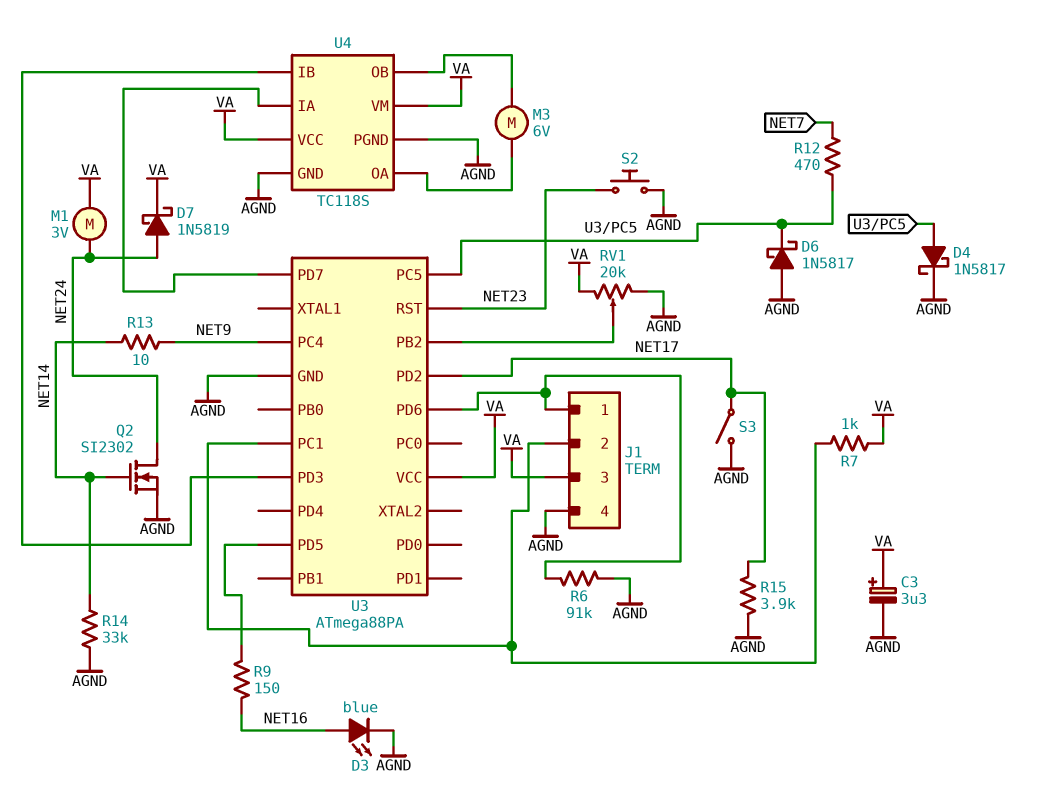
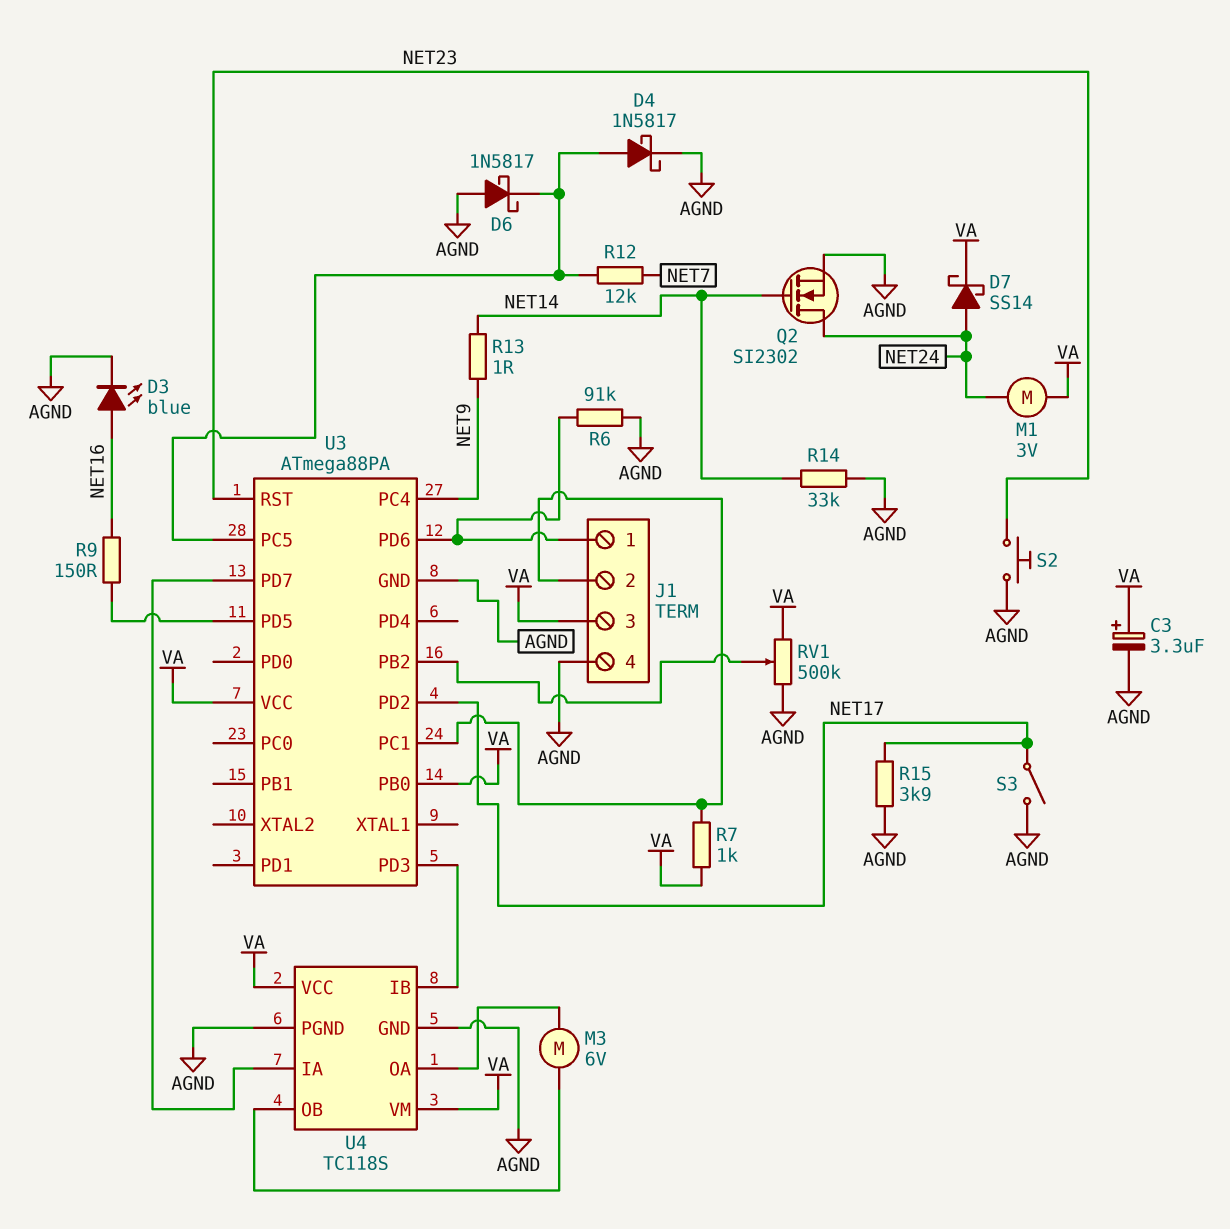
D7: schottky 1N5819 (A NET24, K VA) -> schottky SS14 (A NET24, K VA)
R12: 470 (NET7, U3/PC5) -> 12k (NET7, U3/PC5)
R13: 10 (NET9, NET14) -> 1 (NET9, NET14)
RV1: 20k (AGND, VA, wiper U3/PB2) -> 500k (AGND, VA, wiper U3/PB2)
U3 pin PB0: none -> VA

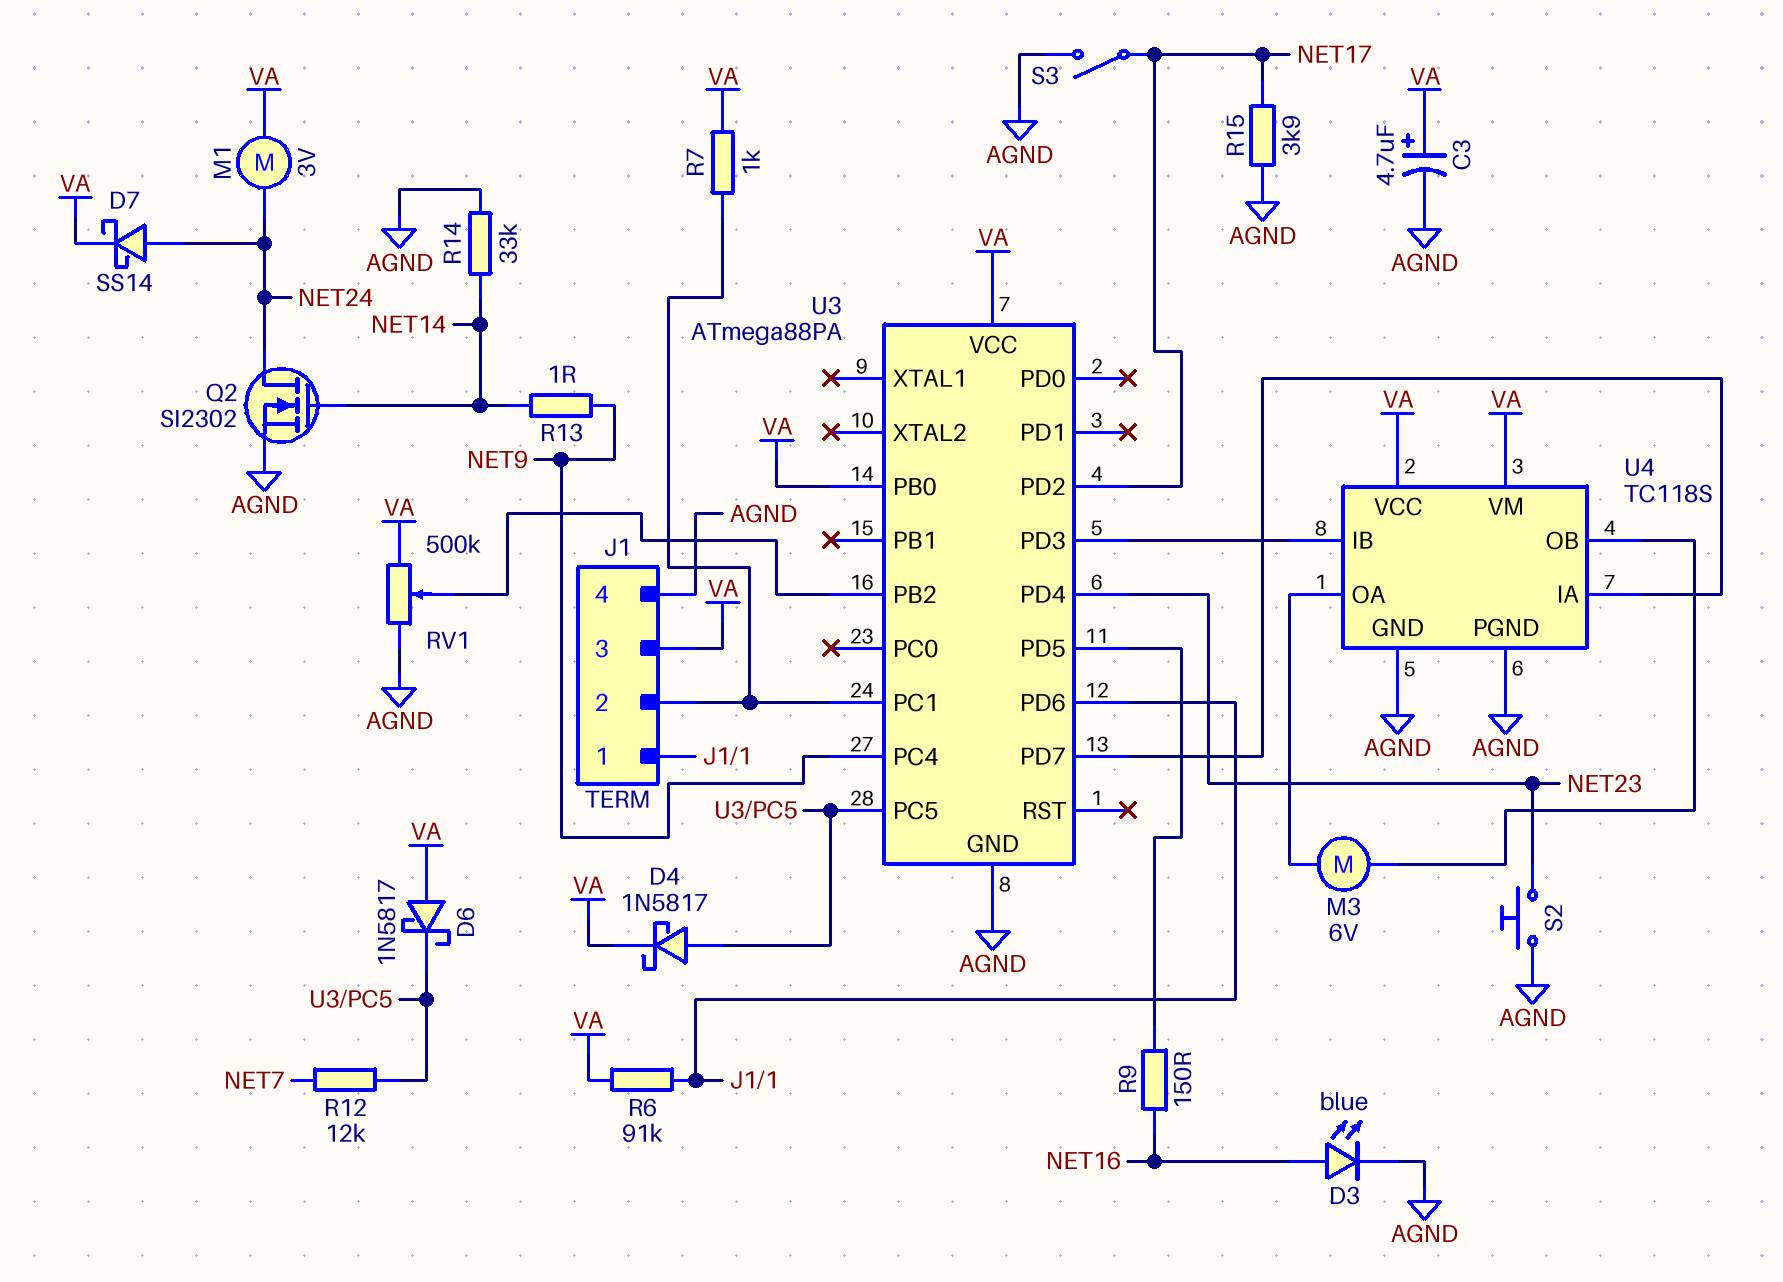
C3: 3.3uF (plus VA, minus AGND) -> 4.7uF (plus VA, minus AGND)
D4: schottky 1N5817 (A U3/PC5, K AGND) -> schottky 1N5817 (A U3/PC5, K VA)
D6: schottky 1N5817 (A AGND, K U3/PC5) -> schottky 1N5817 (A VA, K U3/PC5)
R6: 91k (AGND, J1/1) -> 91k (J1/1, VA)
U3 pin PD4: none -> NET23
U3 pin RST: NET23 -> none

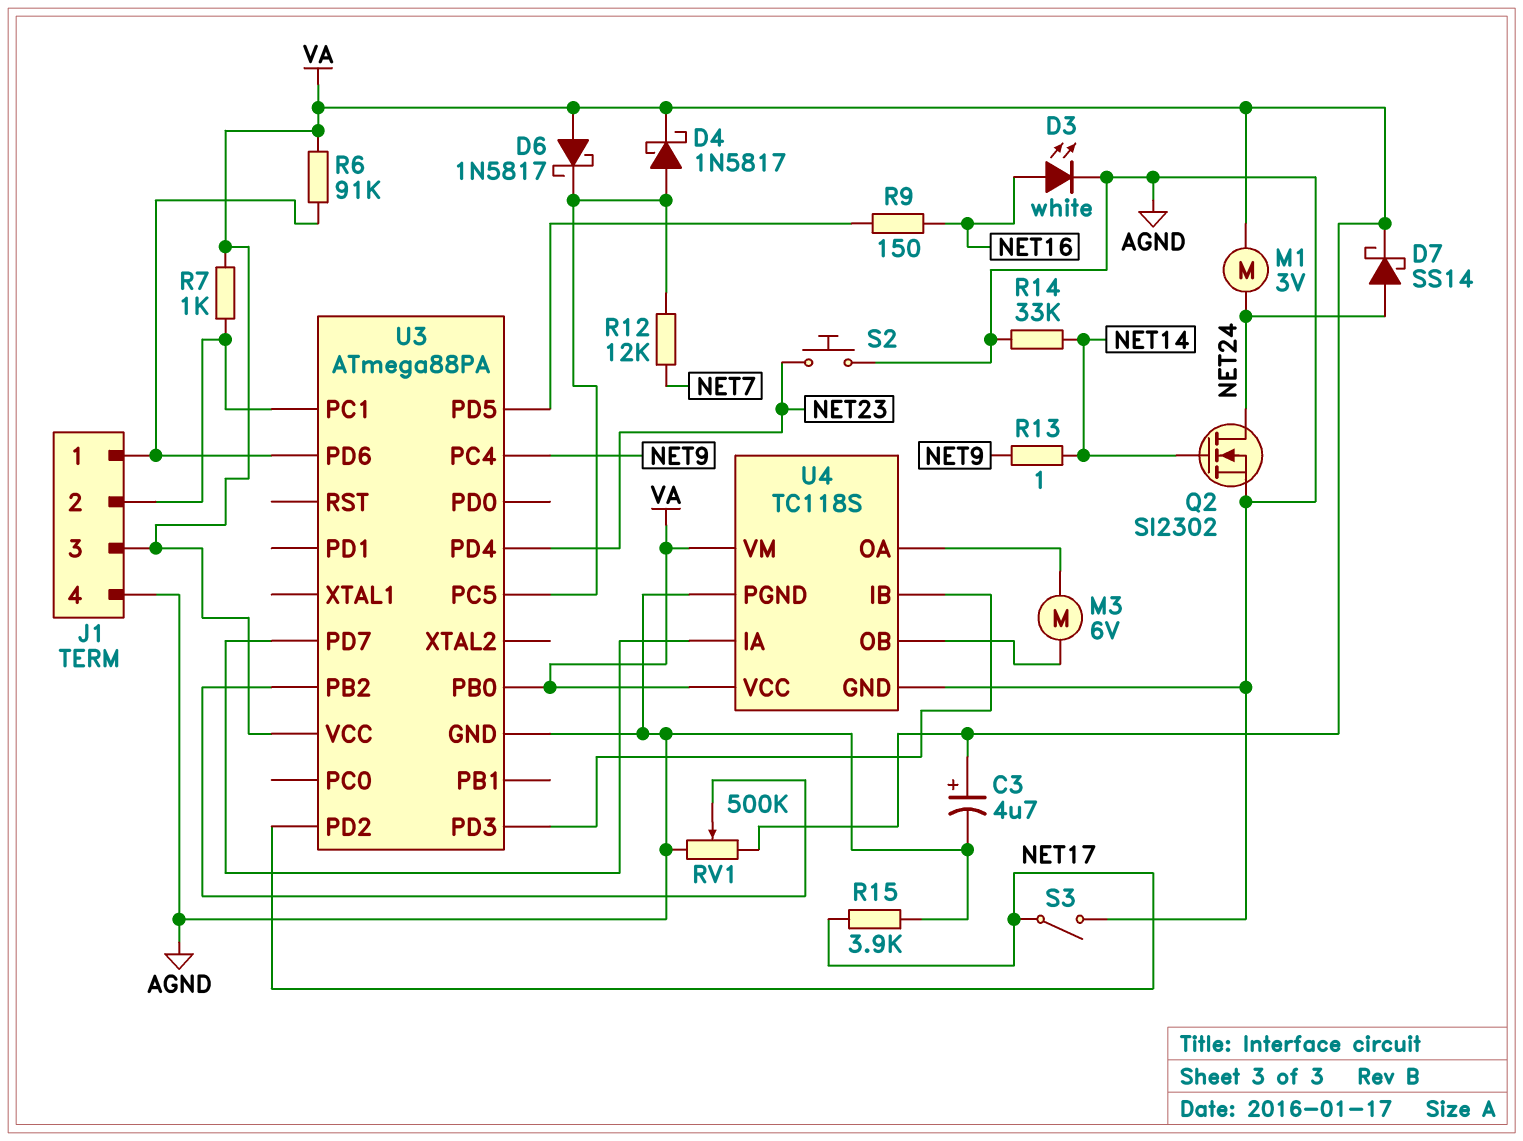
D3: LED blue (A NET16, K AGND) -> LED white (A NET16, K AGND)

